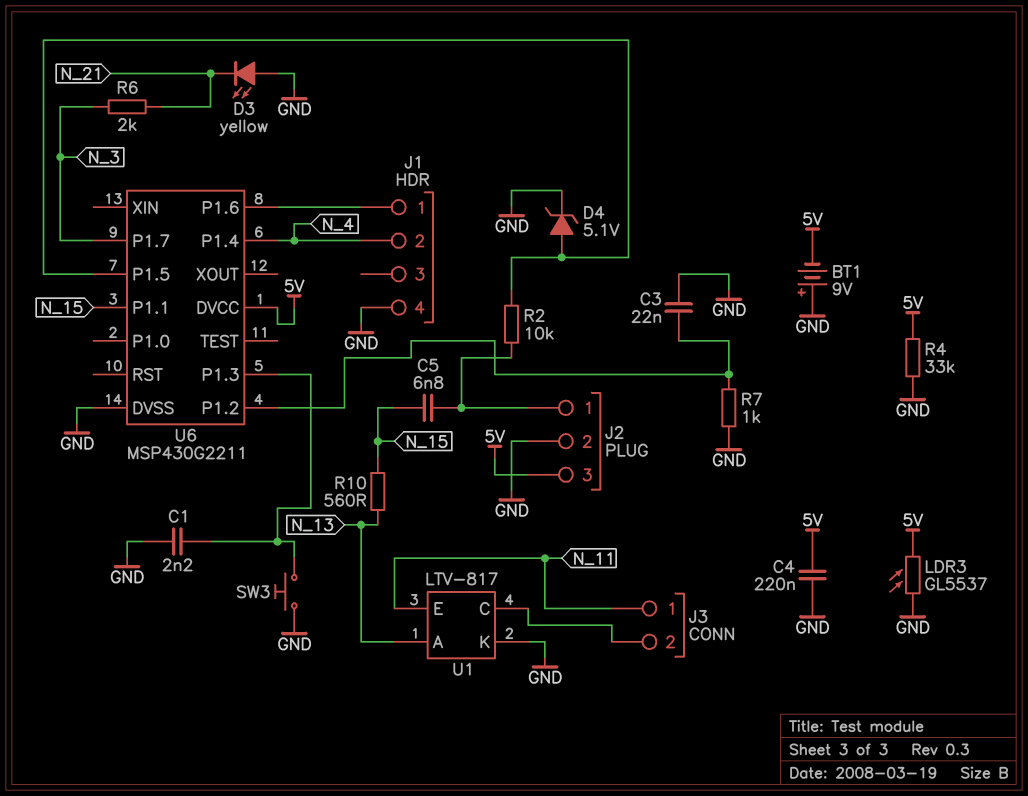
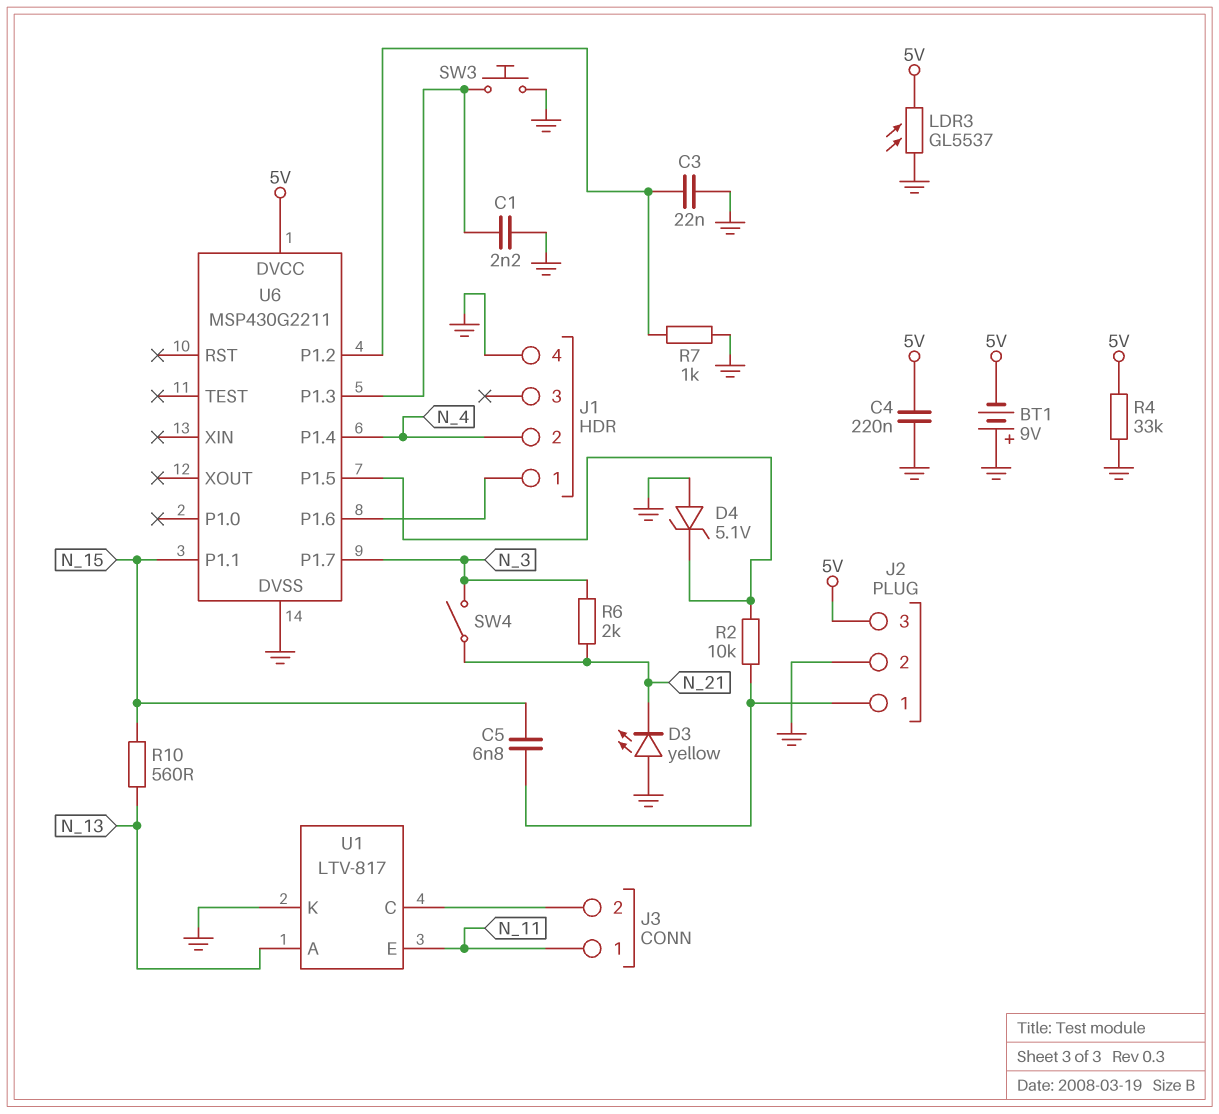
D4: zener 5.1V (A U6/P1.5, K GND) -> zener 5.1V (A GND, K U6/P1.5)
SW4: none -> switch (N_3, N_21)

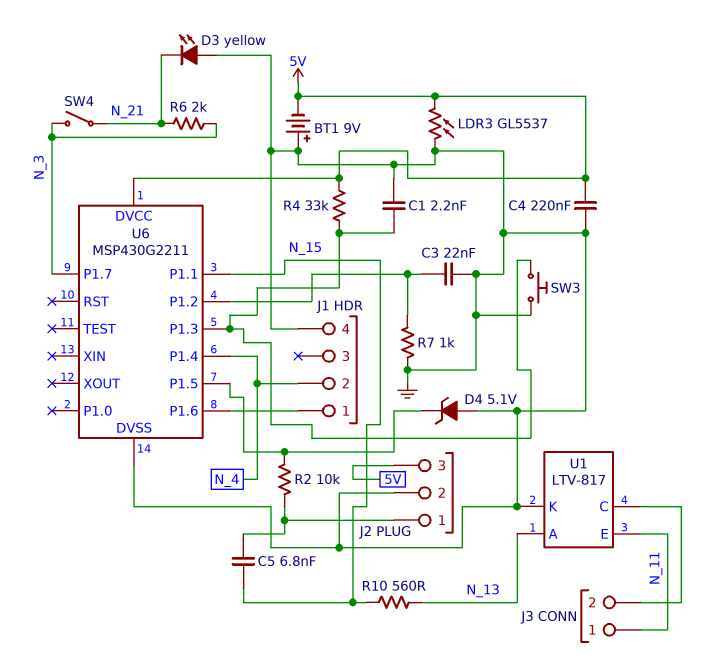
R4: 33k (5V, GND) -> 33k (5V, U6/P1.3)

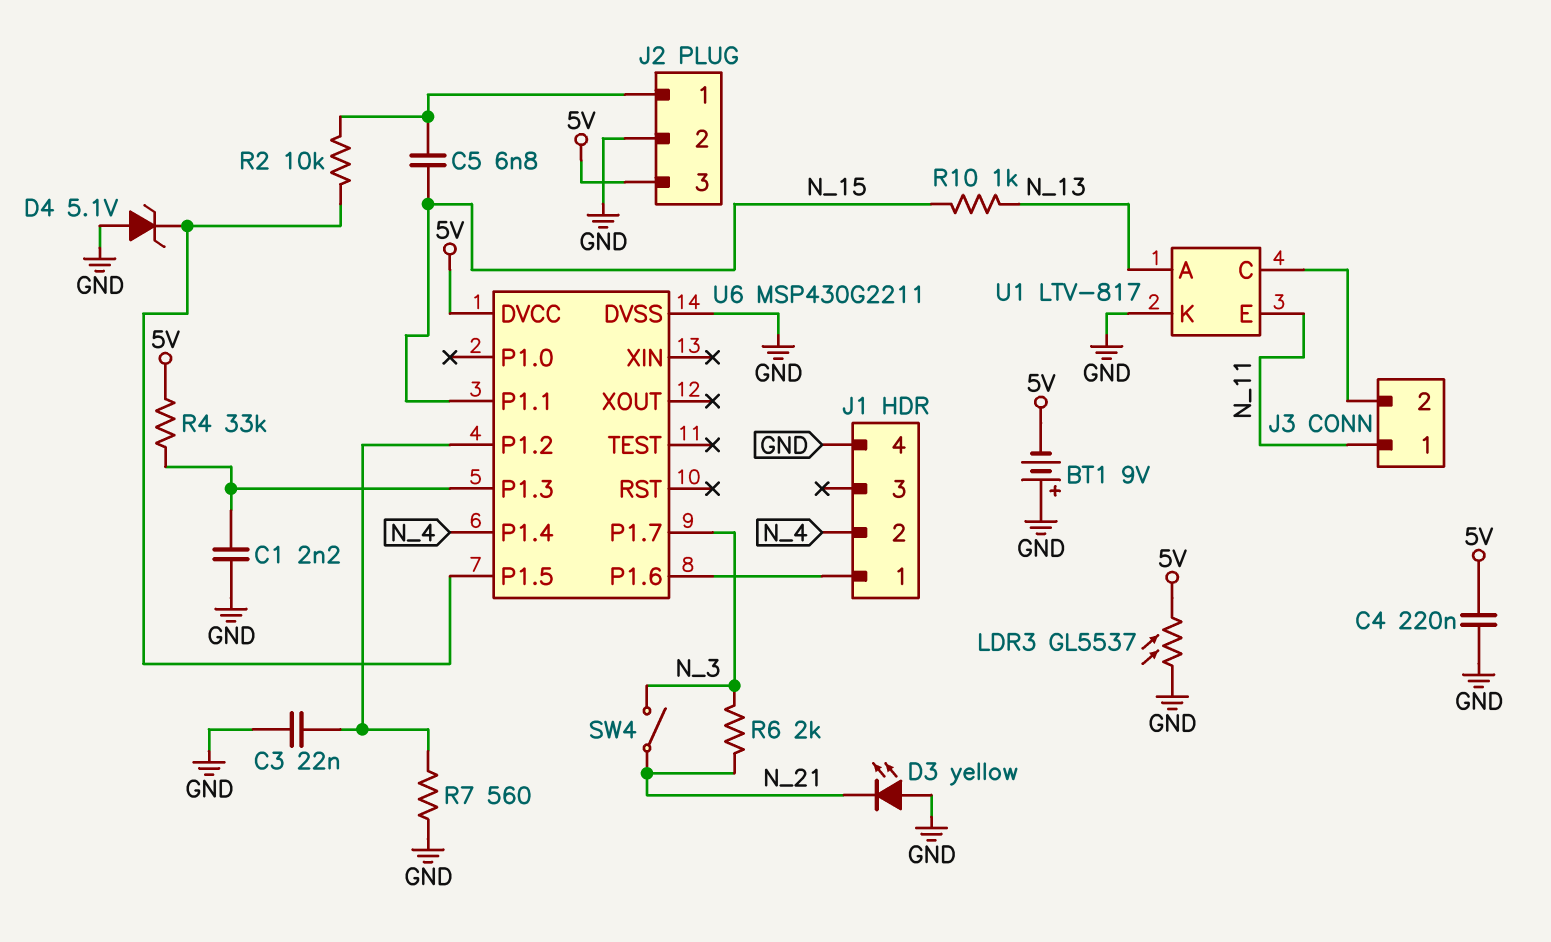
R7: 1k (GND, U6/P1.2) -> 560 (GND, U6/P1.2)
R10: 560 (N_13, N_15) -> 1k (N_13, N_15)
SW3: button (GND, U6/P1.3) -> none

